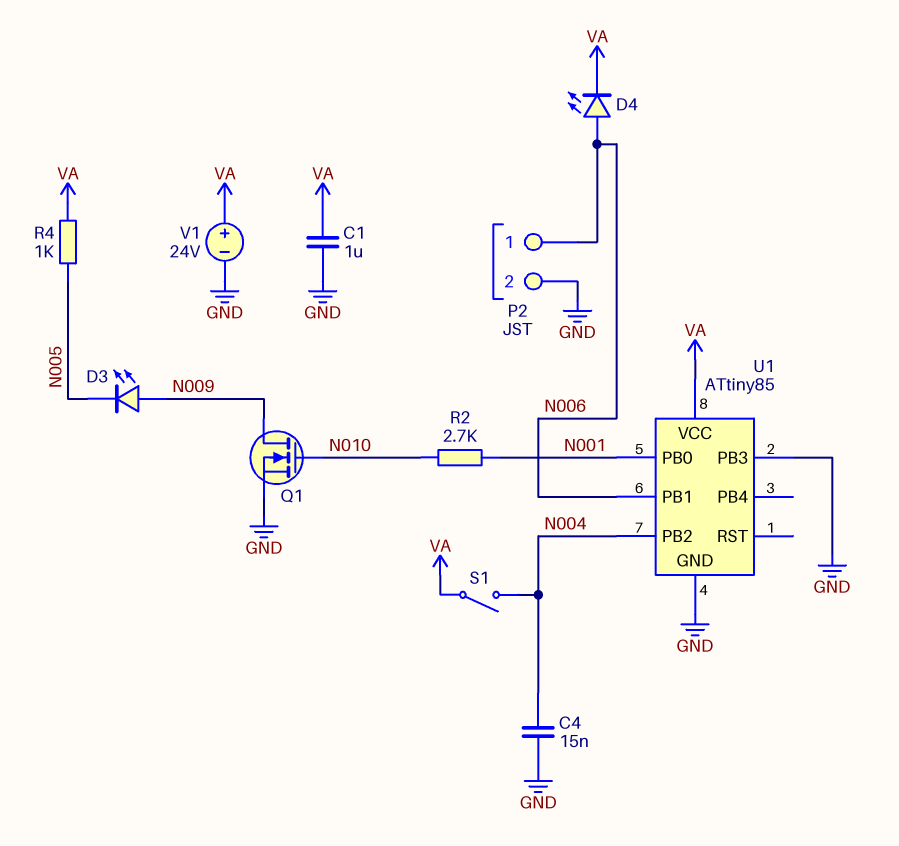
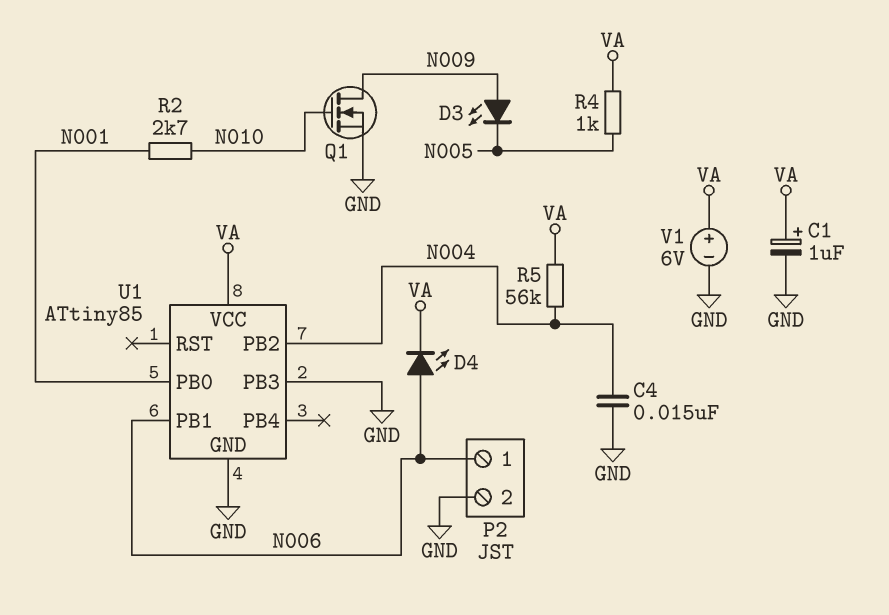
C1: 1uF (GND, VA) -> 1uF (plus VA, minus GND)
R5: none -> 56k (N004, VA)
S1: switch (N004, VA) -> none
V1: 24V (plus VA, minus GND) -> 6V (plus VA, minus GND)

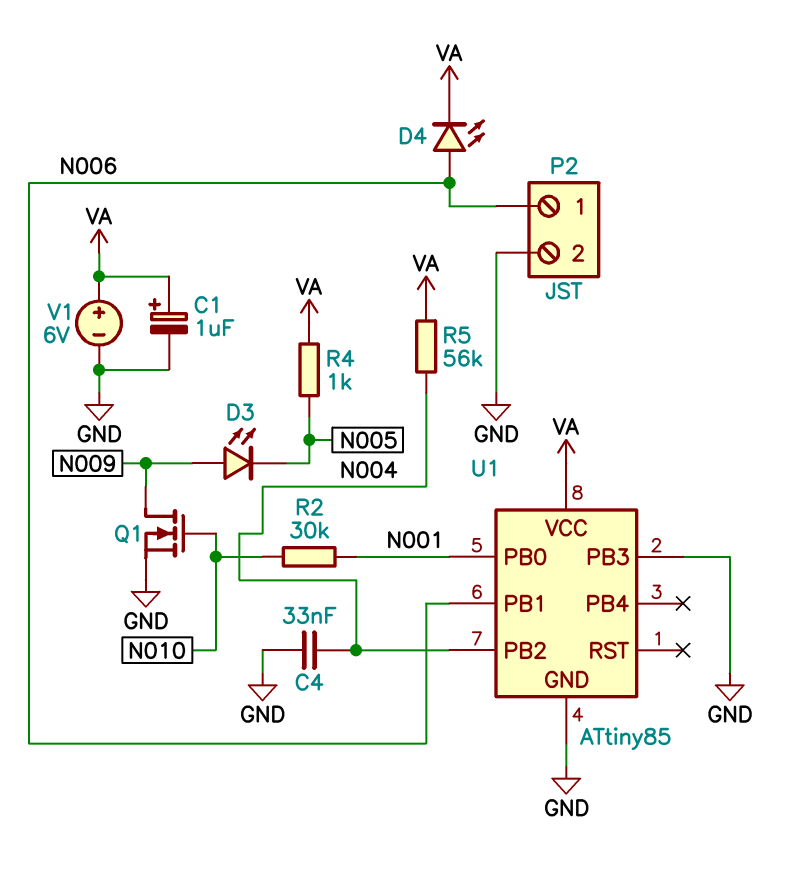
C4: 15nF (GND, N004) -> 33nF (GND, N004)
R2: 2.7k (N001, N010) -> 30k (N001, N010)

